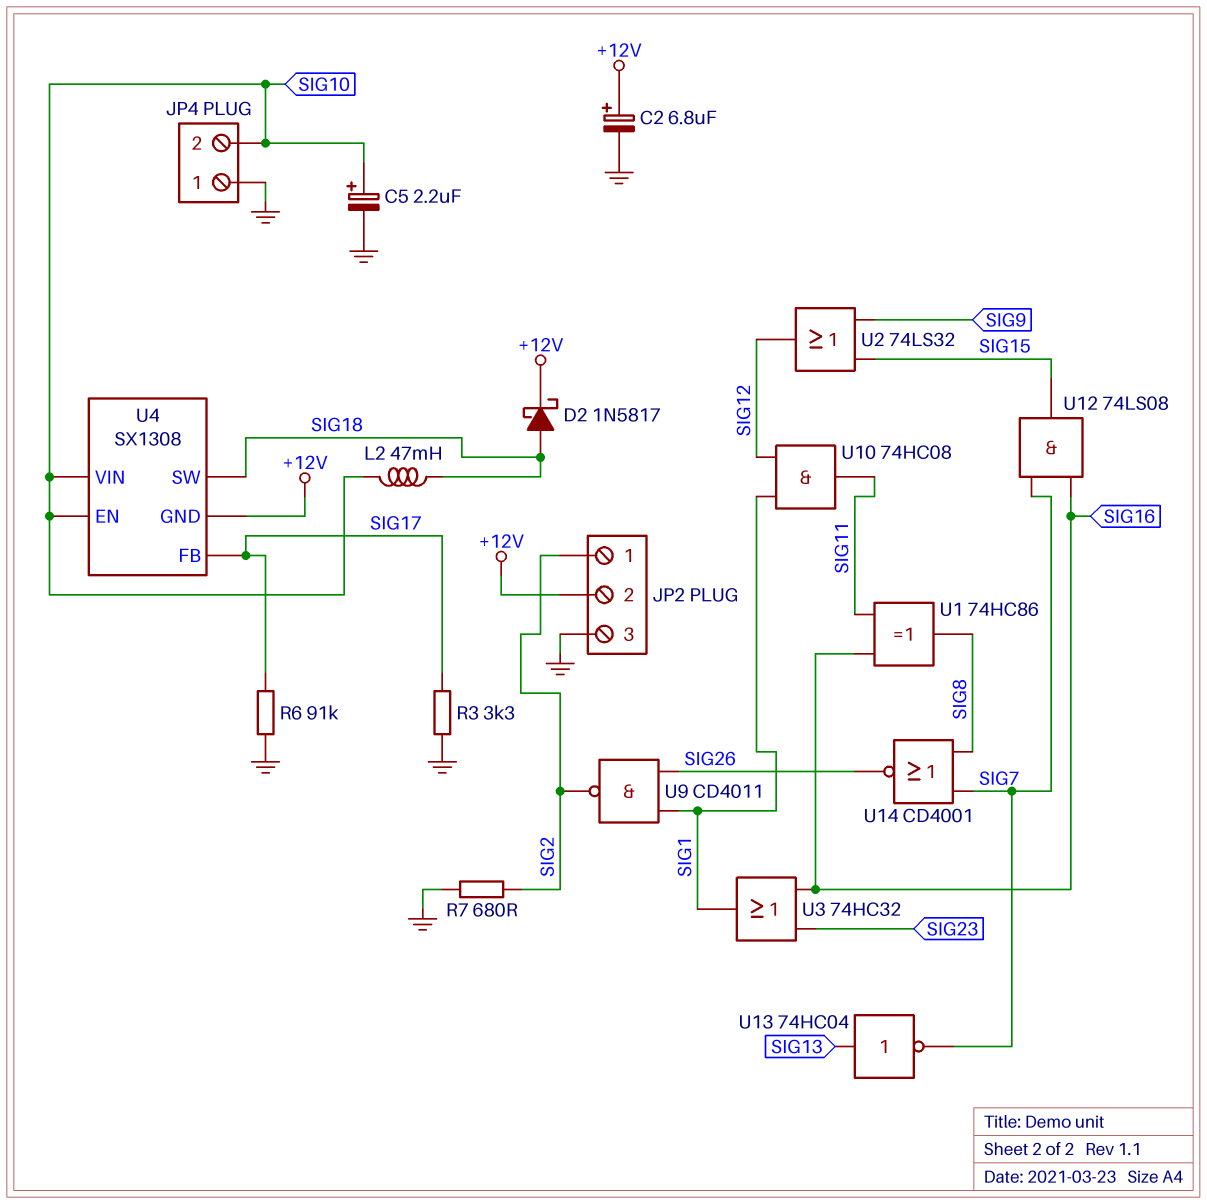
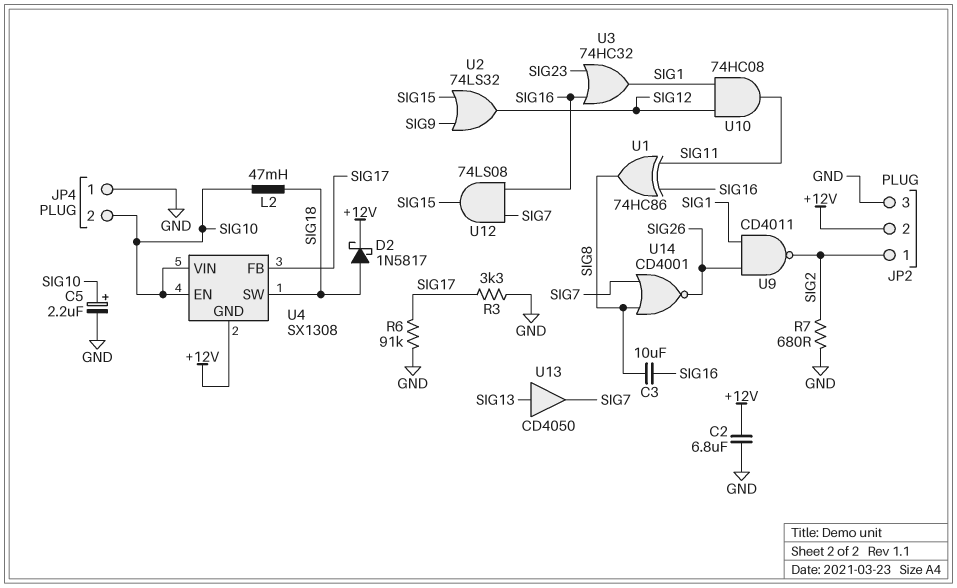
C2: 6.8uF (plus +12V, minus GND) -> 6.8uF (+12V, GND)
C3: none -> 10uF (SIG8, SIG16)
U13: NOT 74HC04 (in SIG13, out SIG7) -> buffer CD4050 (in SIG13, out SIG7)

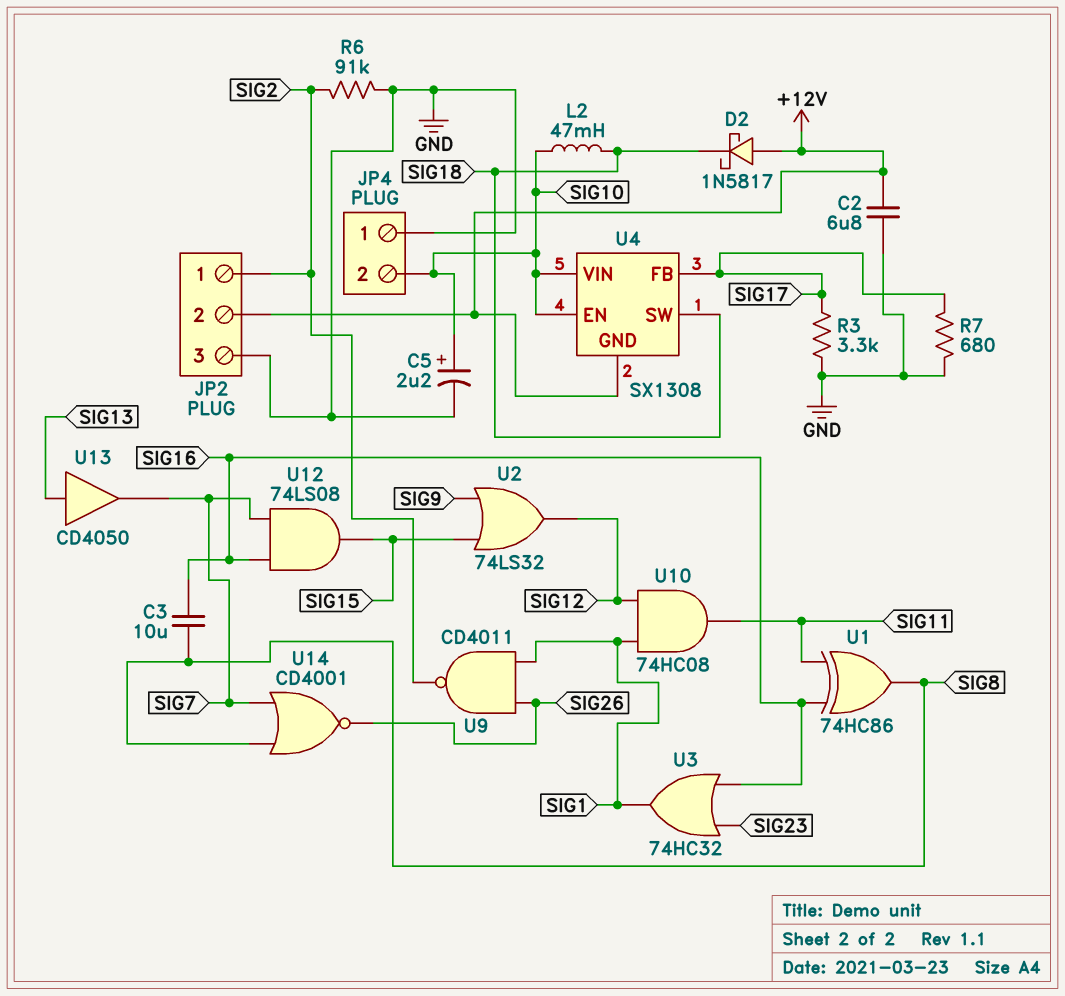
D2: schottky 1N5817 (A SIG18, K +12V) -> schottky 1N5817 (A +12V, K SIG18)
R6: 91k (GND, SIG17) -> 91k (GND, SIG2)
R7: 680 (GND, SIG2) -> 680 (GND, SIG17)

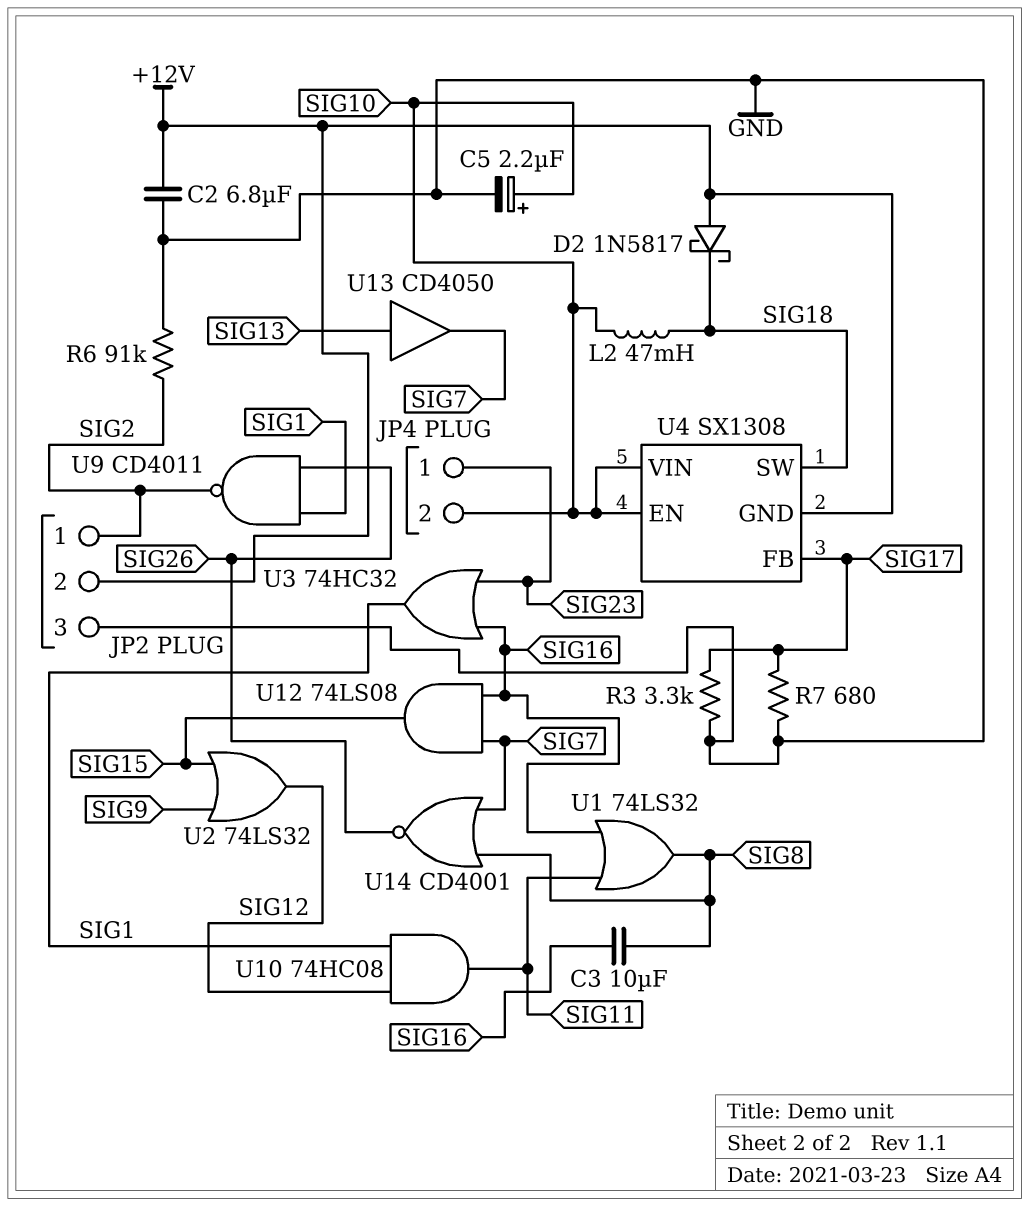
JP4 pin 1: GND -> SIG23
U1: XOR 74HC86 (in SIG11, in SIG16, out SIG8) -> OR 74LS32 (in SIG11, in SIG16, out SIG8)

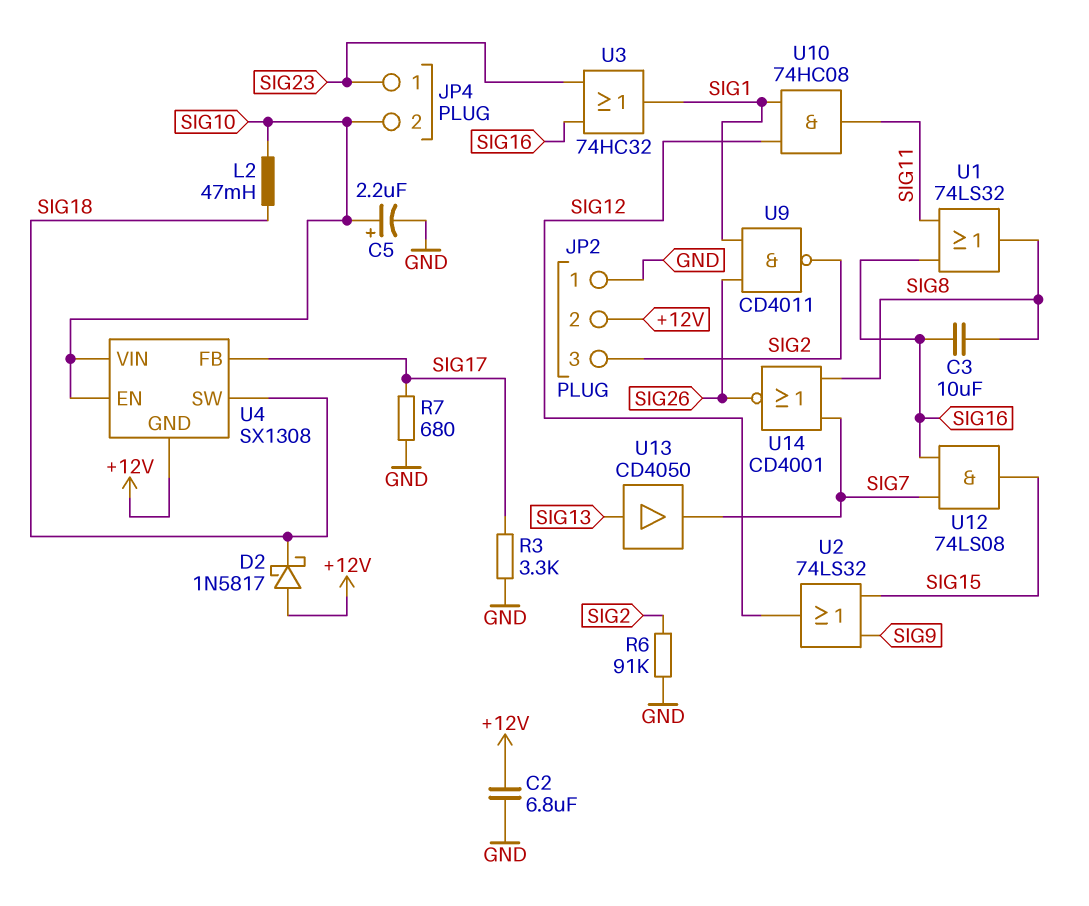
JP2 pin 1: SIG2 -> GND
JP2 pin 3: GND -> SIG2

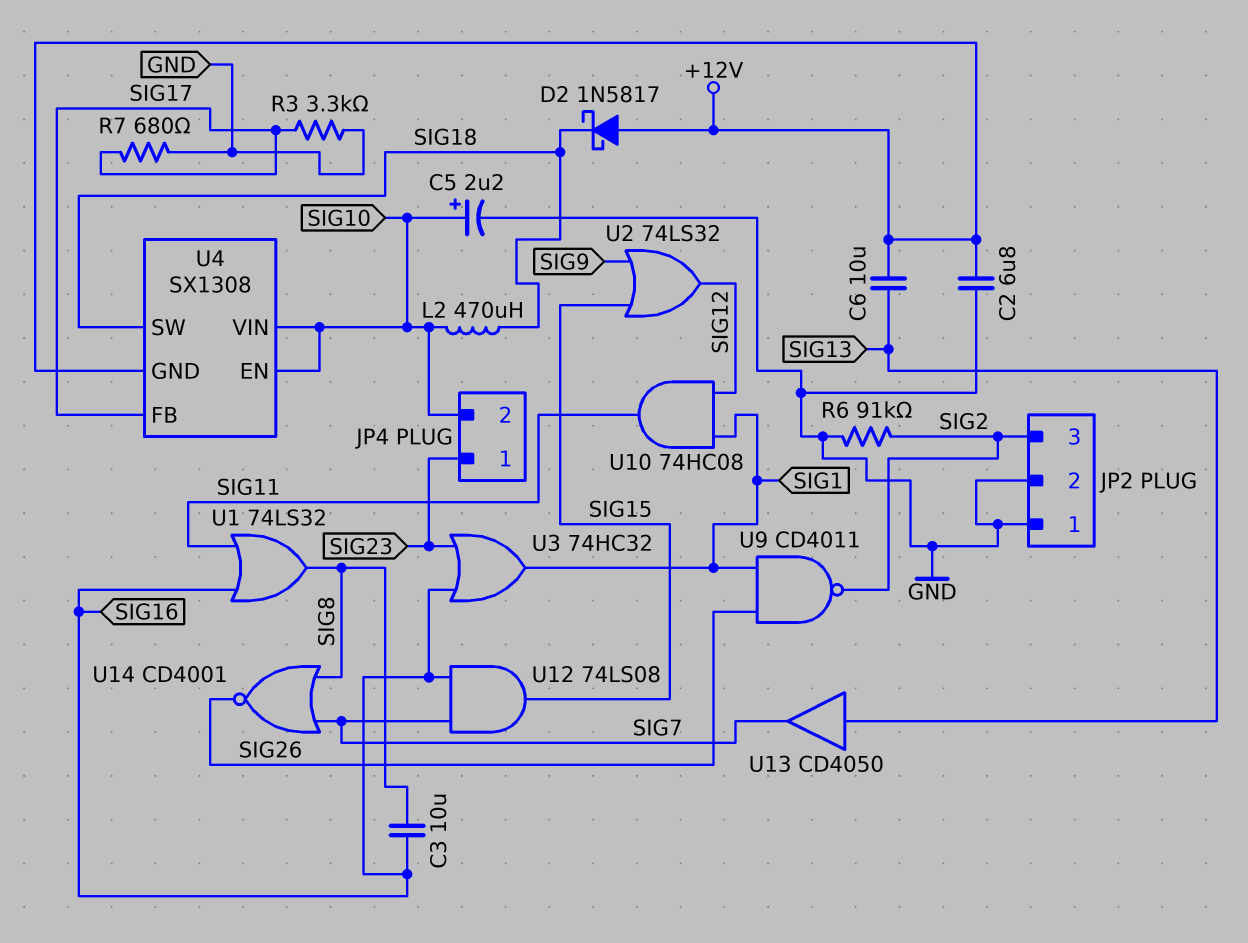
C6: none -> 10uF (+12V, SIG13)
JP2 pin 2: +12V -> GND
L2: 47mH (SIG10, SIG18) -> 470uH (SIG10, SIG18)

